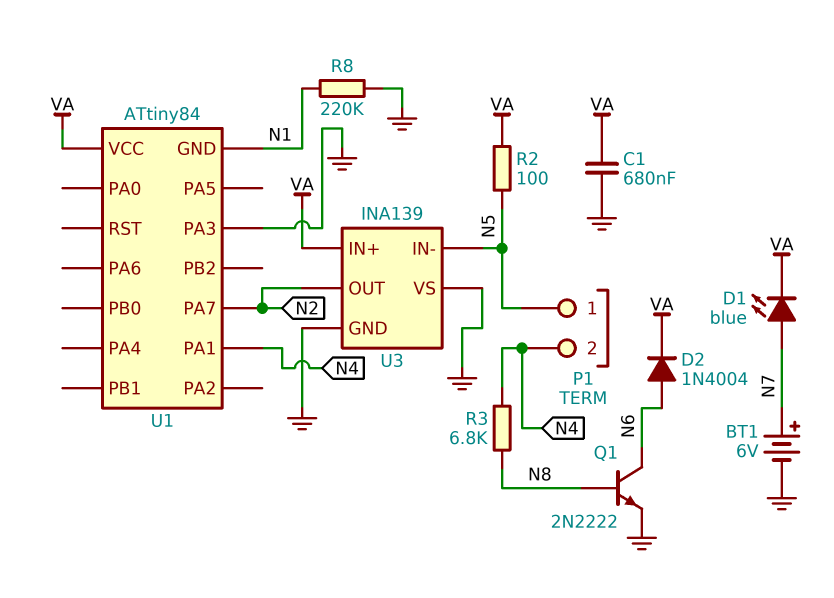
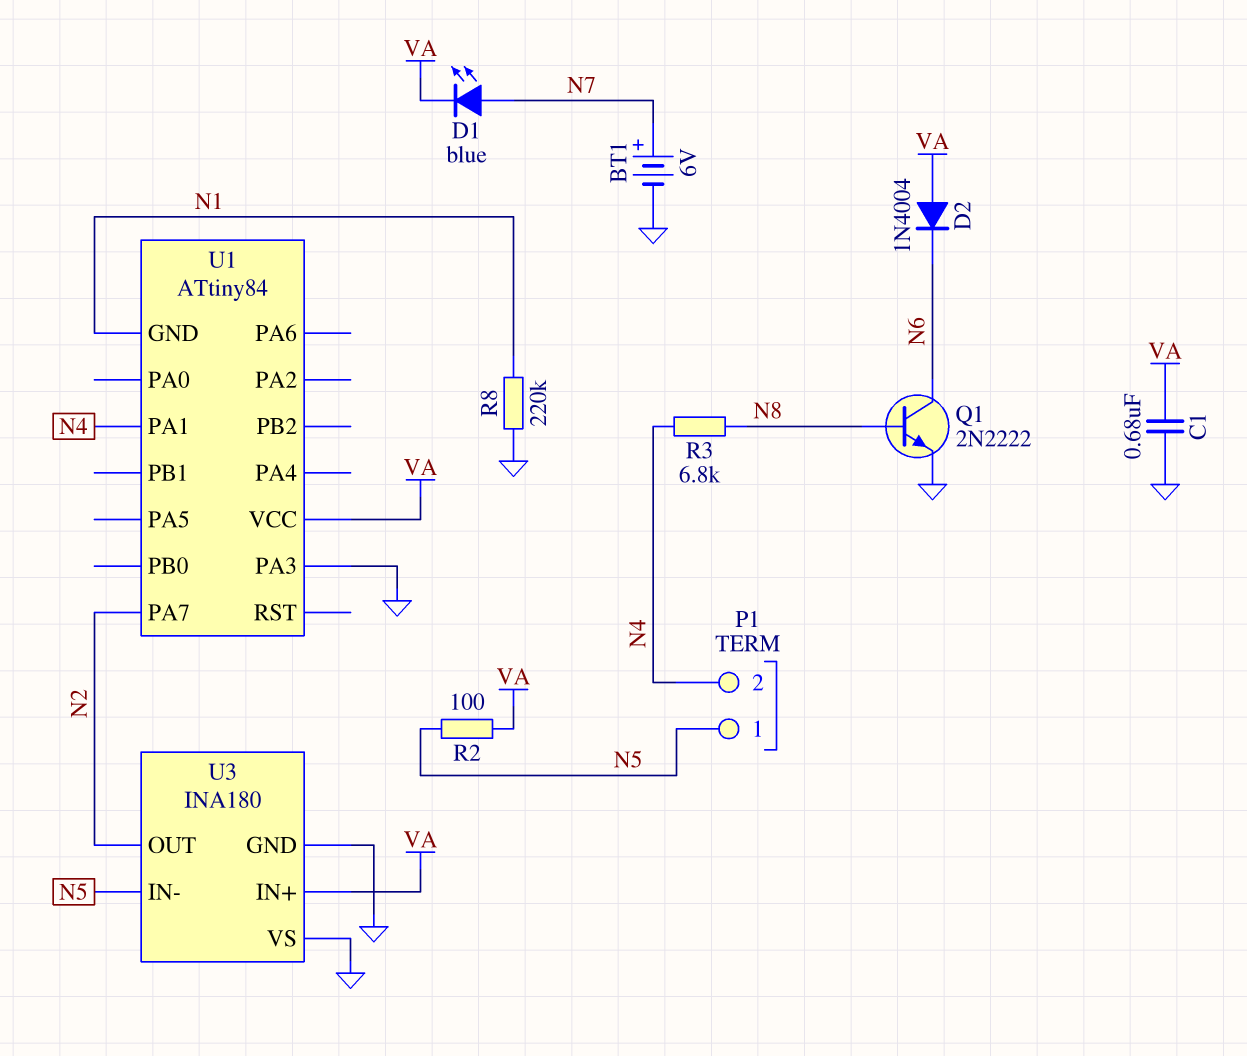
D2: diode 1N4004 (A N6, K VA) -> diode 1N4004 (A VA, K N6)
U3: INA139 -> INA180

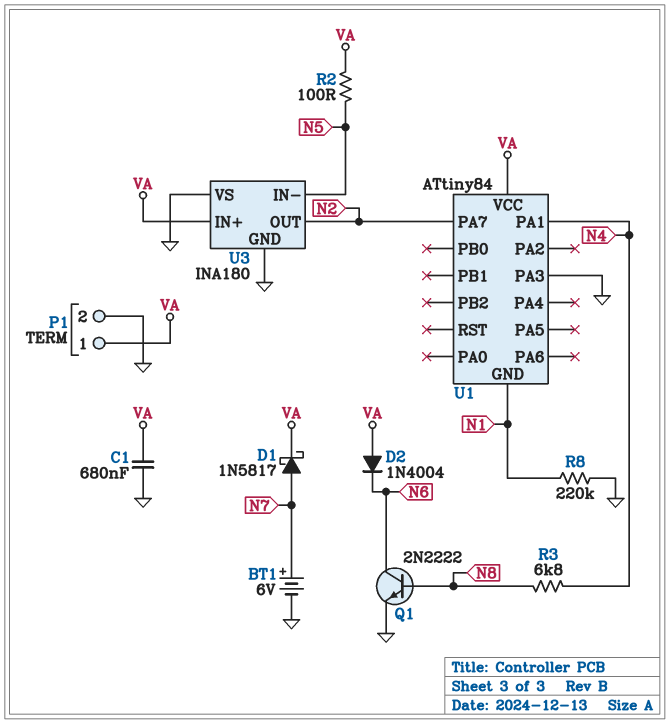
D1: LED blue (A N7, K VA) -> schottky 1N5817 (A N7, K VA)
P1 pin 1: N5 -> VA
P1 pin 2: N4 -> GND

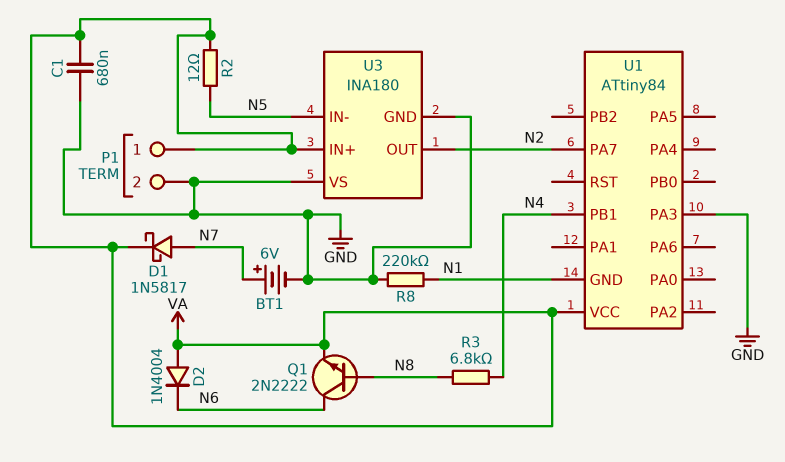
Q1: NPN 2N2222 (B N8, C N6, E GND) -> NPN 2N2222 (B N8, C N6, E VA)
R2: 100 (N5, VA) -> 12 (N5, VA)
U1 pin PA1: N4 -> none
U1 pin PB1: none -> N4

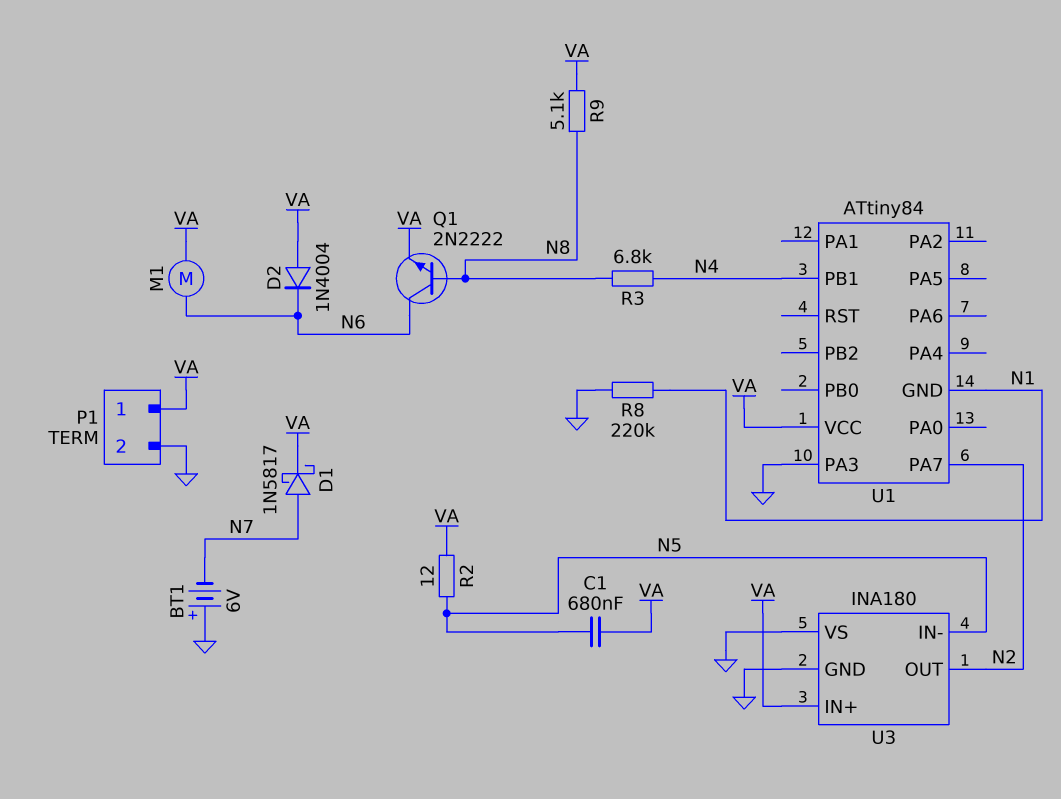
BT1: 6V (plus N7, minus GND) -> 6V (plus GND, minus N7)
C1: 680nF (GND, VA) -> 680nF (N5, VA)
M1: none -> motor (N6, VA)
R9: none -> 5.1k (N8, VA)

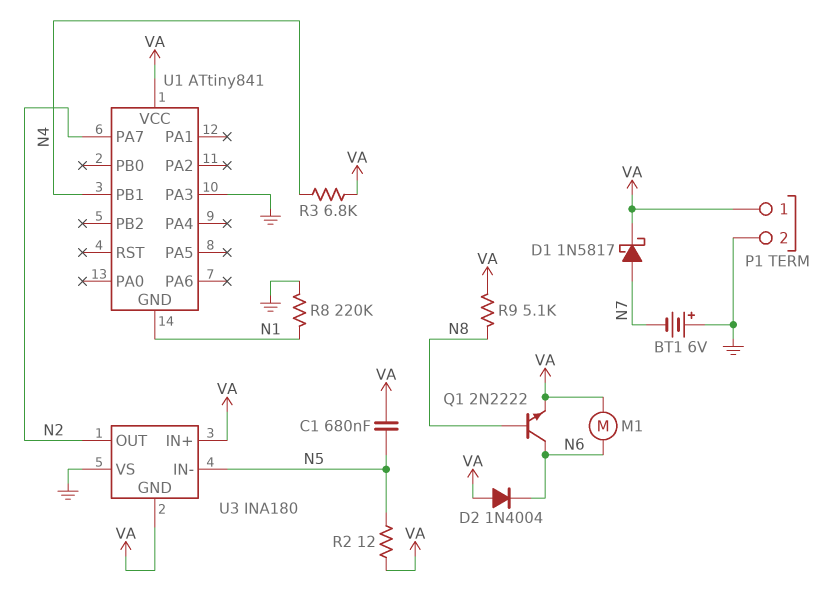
R3: 6.8k (N4, N8) -> 6.8k (N4, VA)
U1: ATtiny84 -> ATtiny841
U3 pin GND: GND -> VA

